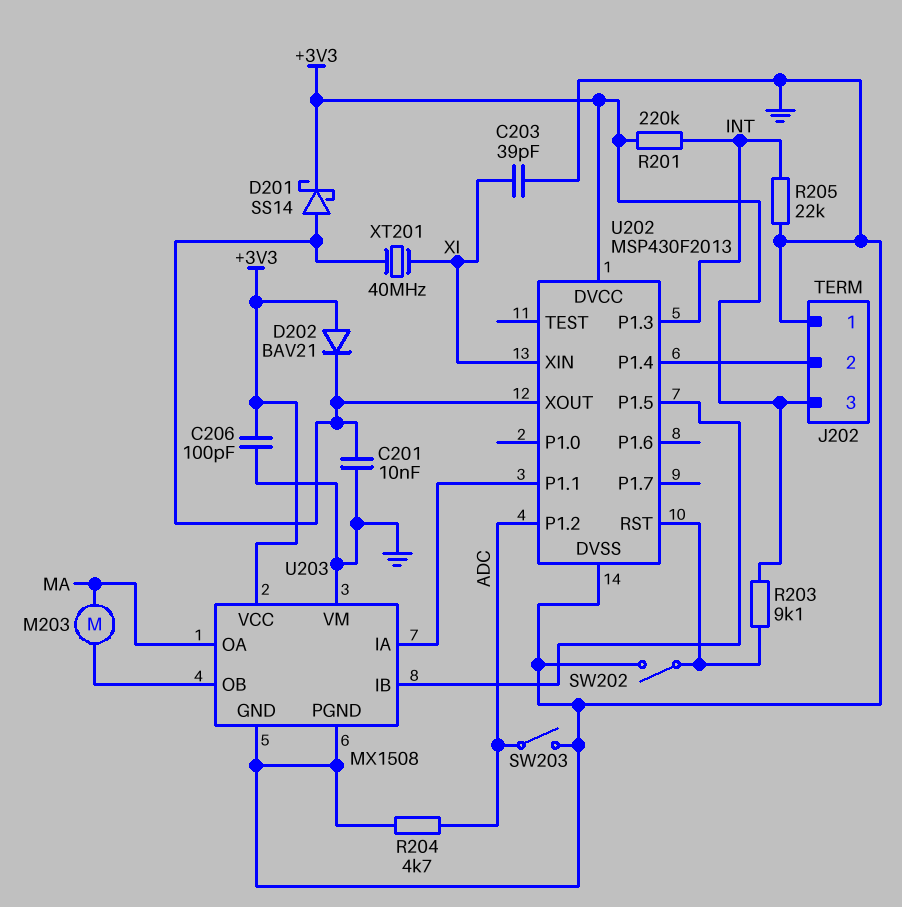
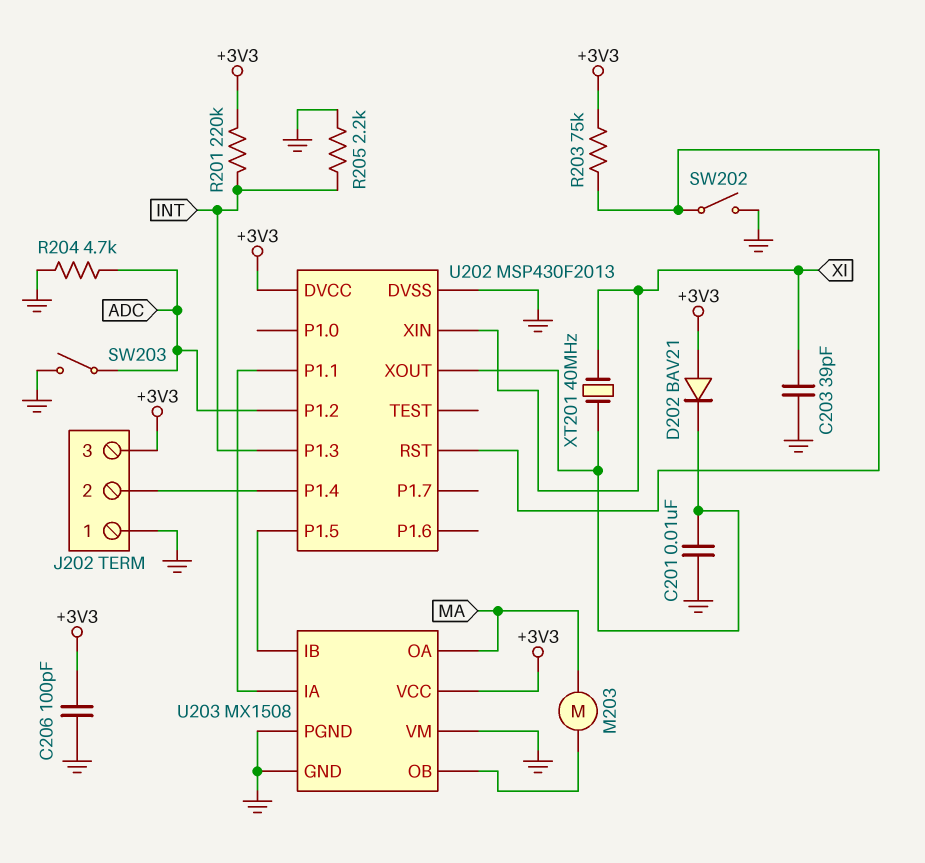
D201: schottky SS14 (A U202/XOUT, K +3V3) -> none
R203: 9.1k (+3V3, U202/RST) -> 75k (+3V3, U202/RST)
R205: 22k (GND, INT) -> 2.2k (GND, INT)

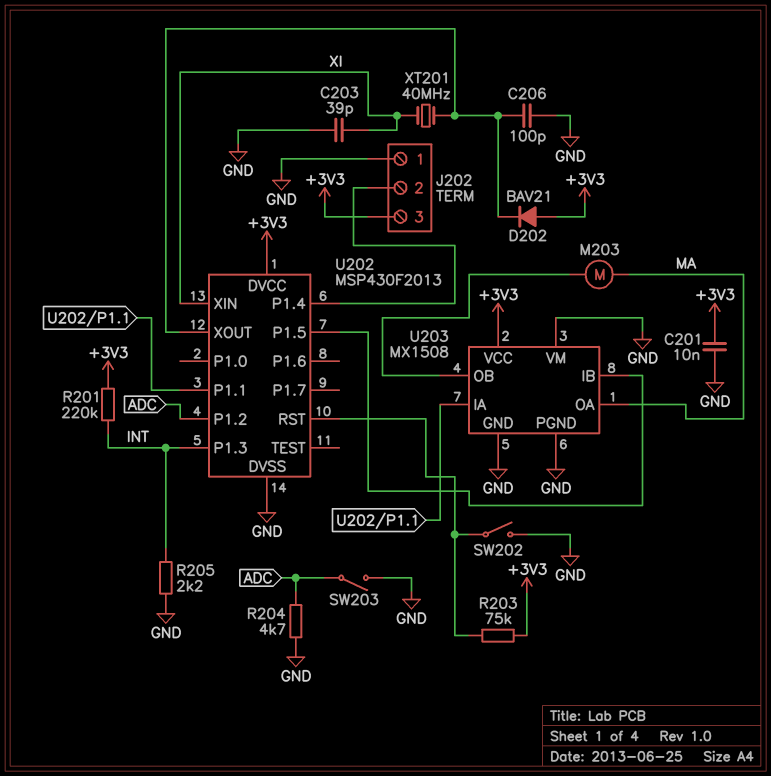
C201: 10nF (GND, U202/XOUT) -> 10nF (+3V3, GND)
C206: 100pF (+3V3, GND) -> 100pF (GND, U202/XOUT)

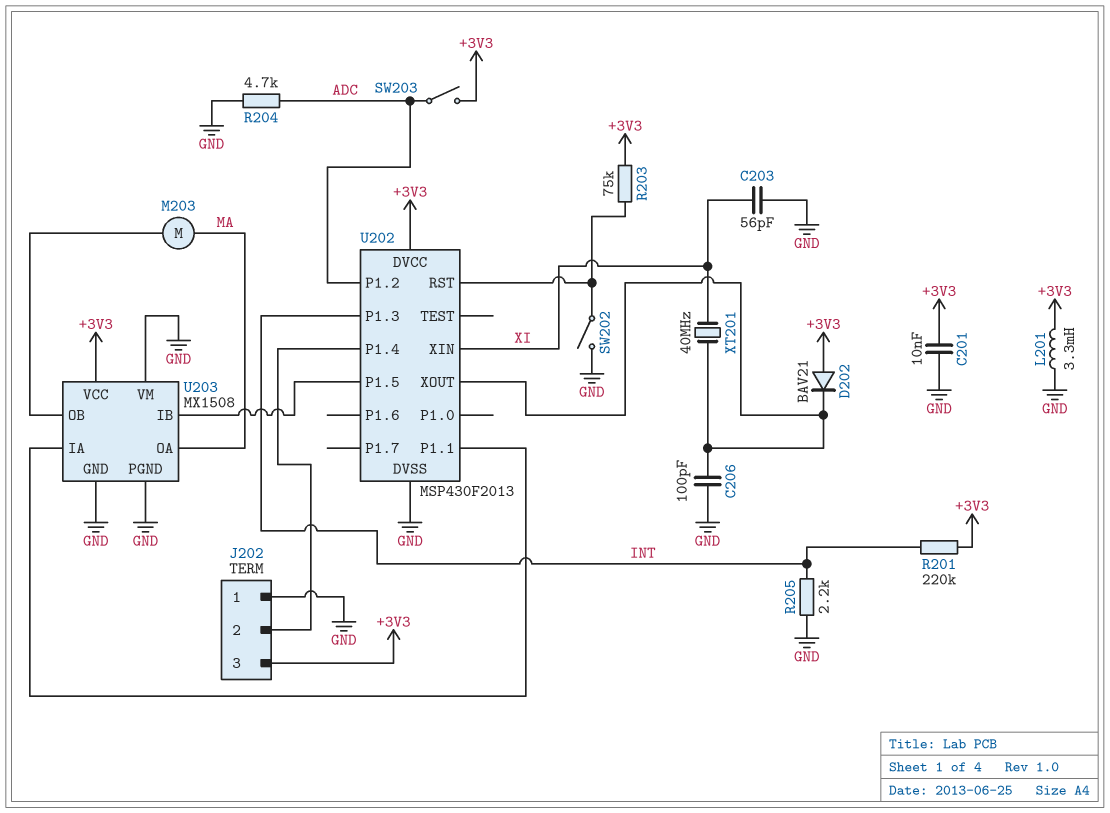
C203: 39pF (GND, XI) -> 56pF (GND, XI)
L201: none -> 3.3mH (+3V3, GND)
SW203: switch (ADC, GND) -> switch (+3V3, ADC)

